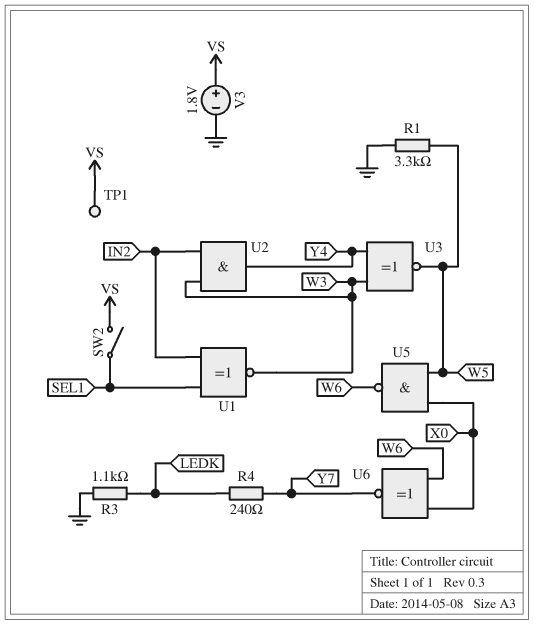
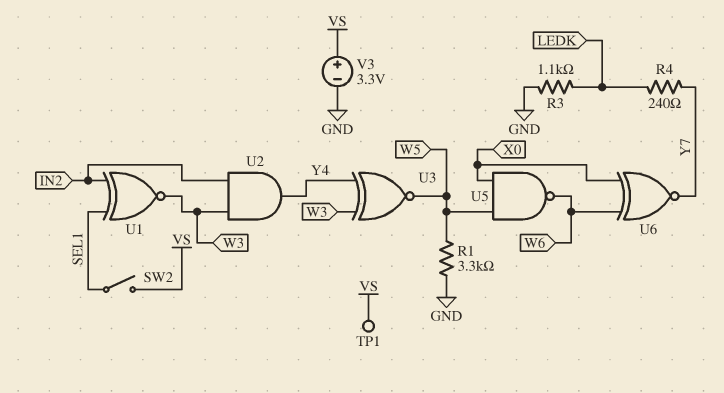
V3: 1.8V (plus VS, minus GND) -> 3.3V (plus VS, minus GND)

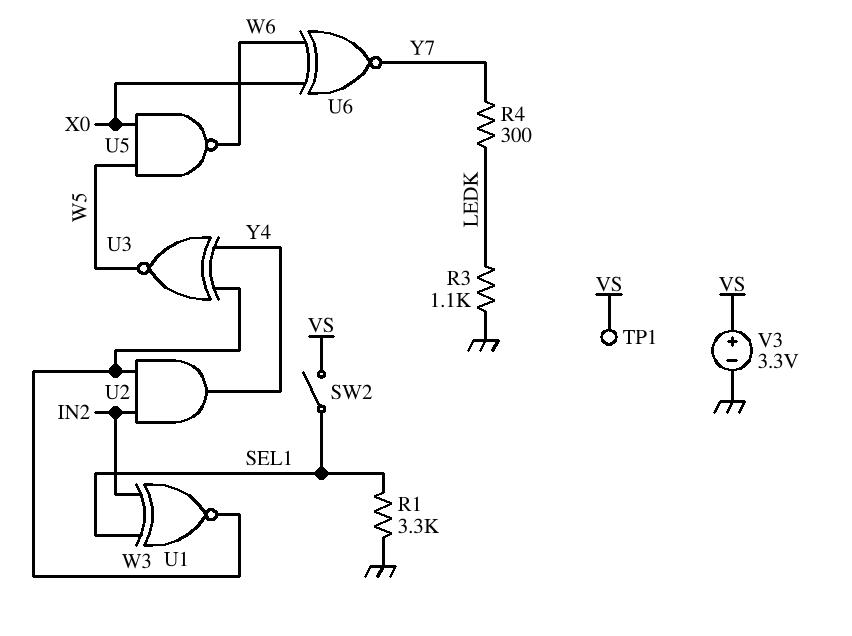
R1: 3.3k (GND, W5) -> 3.3k (GND, SEL1)
R4: 240 (LEDK, Y7) -> 300 (LEDK, Y7)

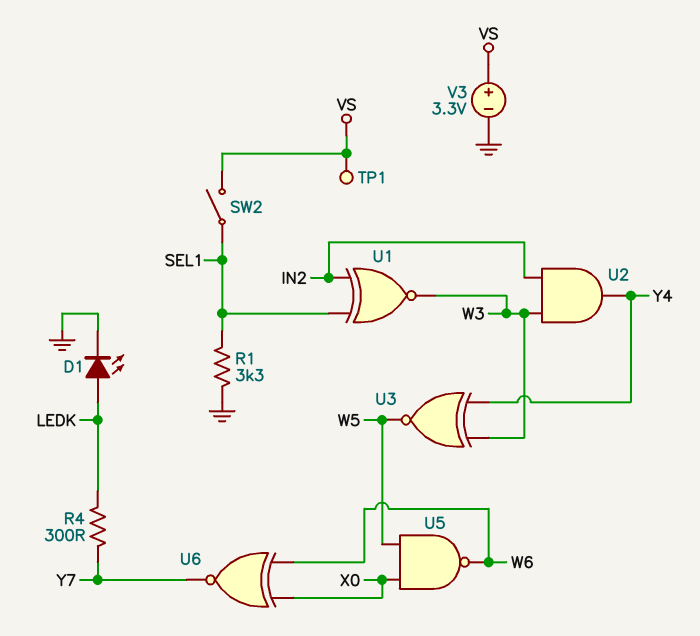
D1: none -> LED (A LEDK, K GND)
R3: 1.1k (GND, LEDK) -> none

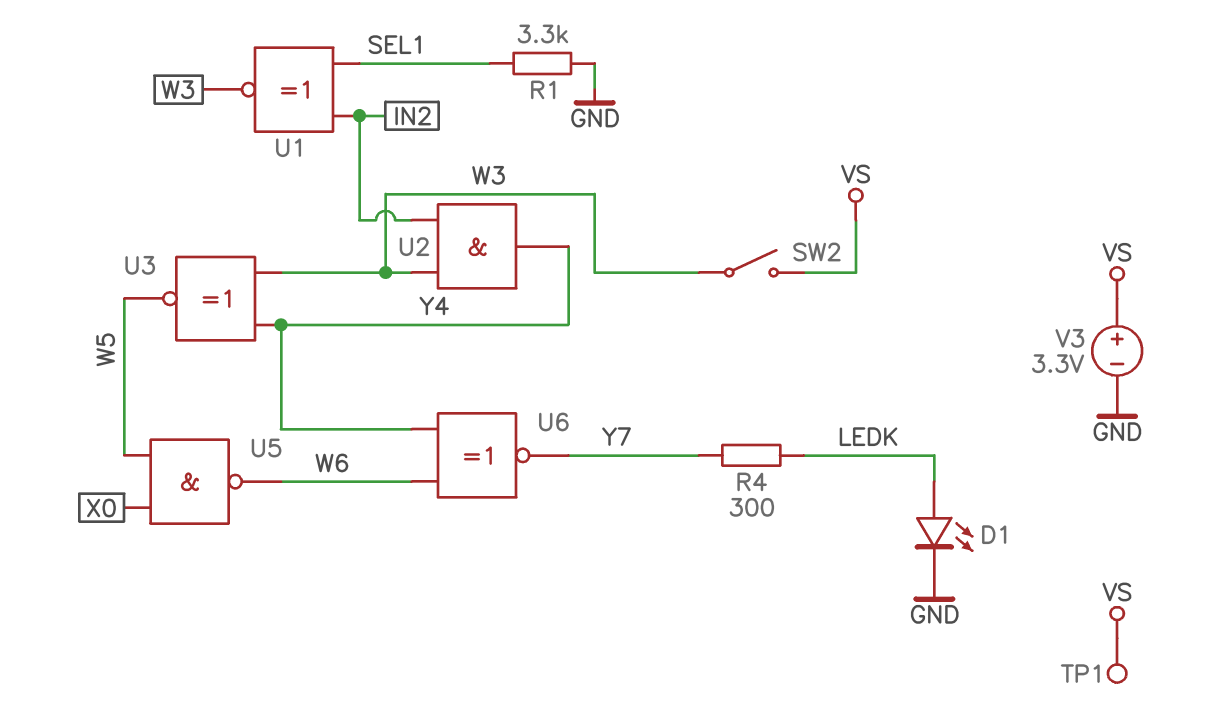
SW2: switch (SEL1, VS) -> switch (VS, W3)
U6: XNOR (in W6, in X0, out Y7) -> XNOR (in W6, in Y4, out Y7)

